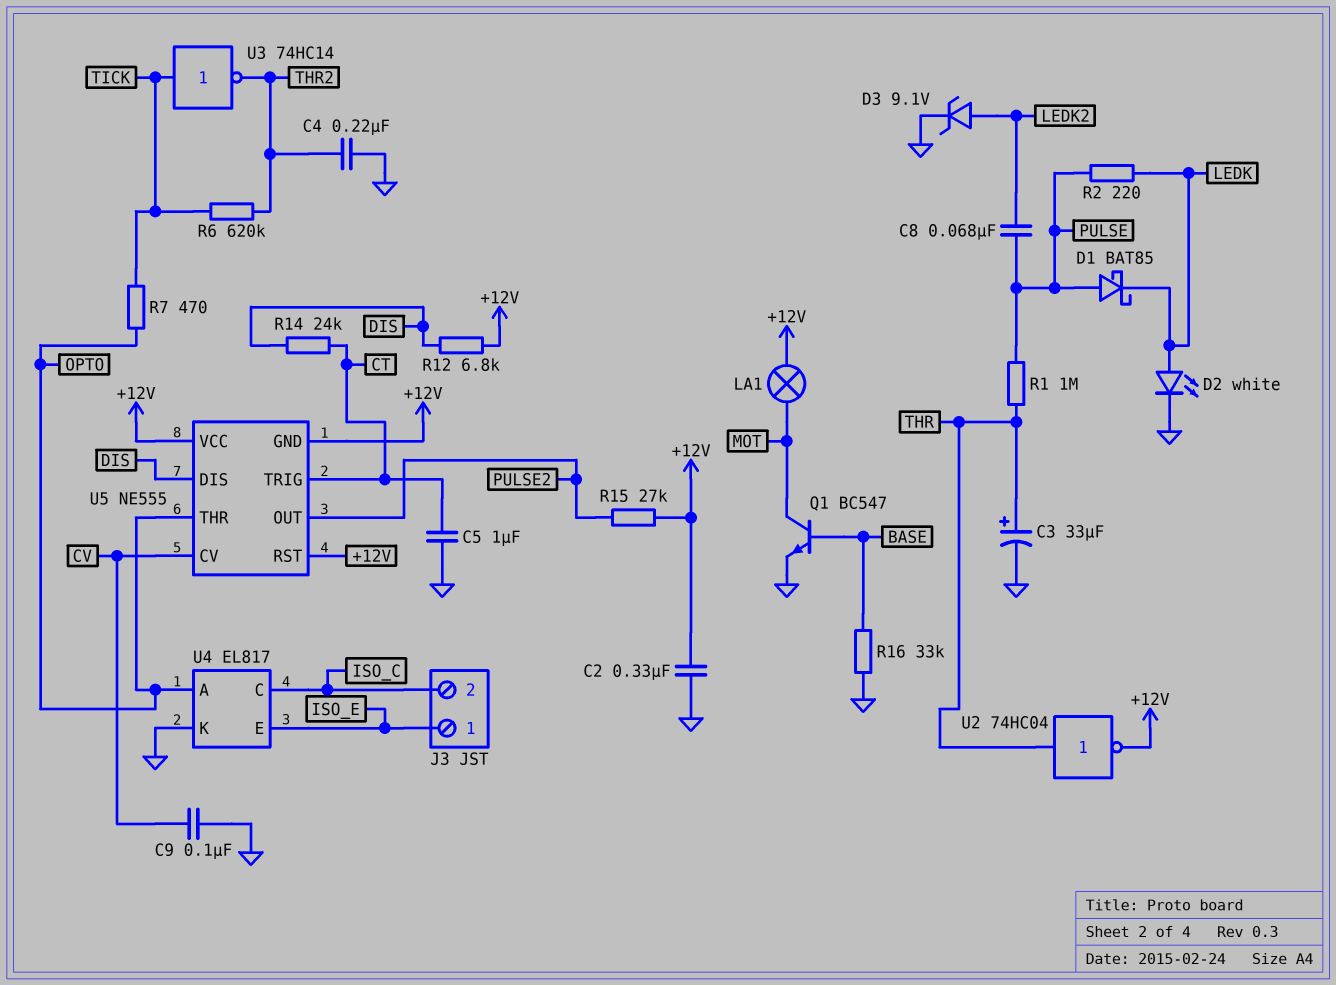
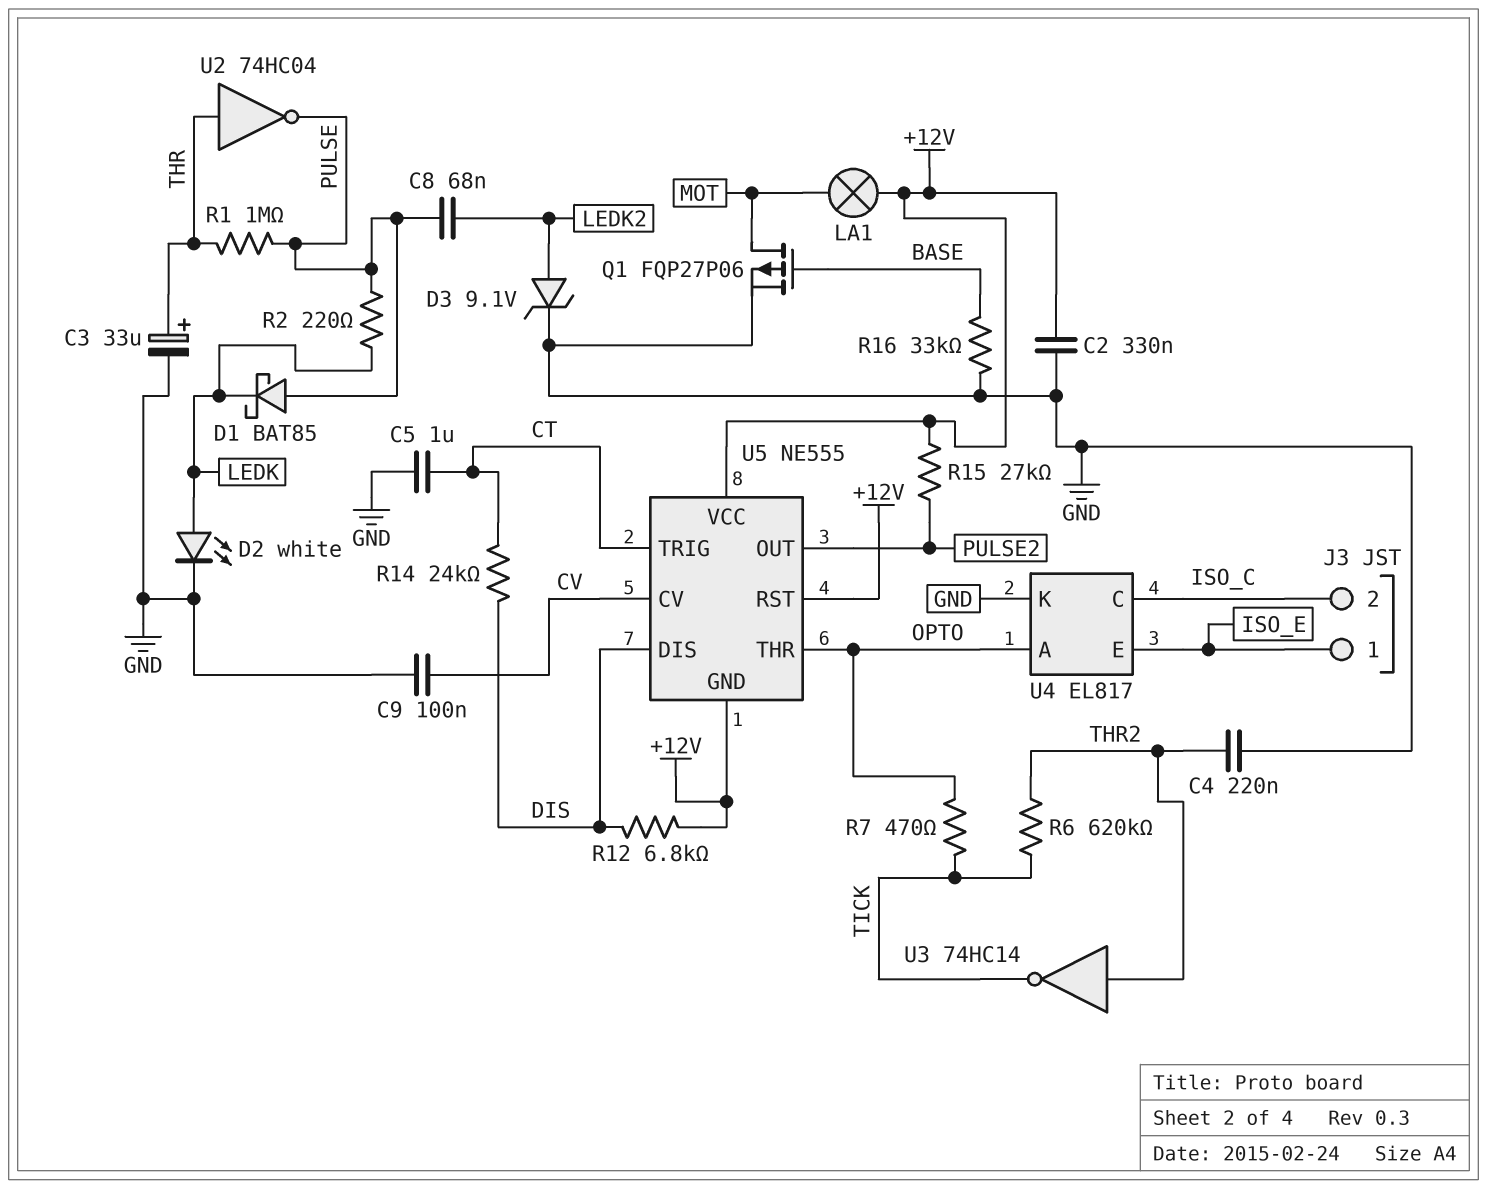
Q1: NPN BC547 (B BASE, C MOT, E GND) -> PMOS FQP27P06 (G BASE, D MOT, S GND)
U2: NOT 74HC04 (in THR, out +12V) -> NOT 74HC04 (in THR, out PULSE)
U3: NOT 74HC14 (in TICK, out THR2) -> NOT 74HC14 (in THR2, out TICK)

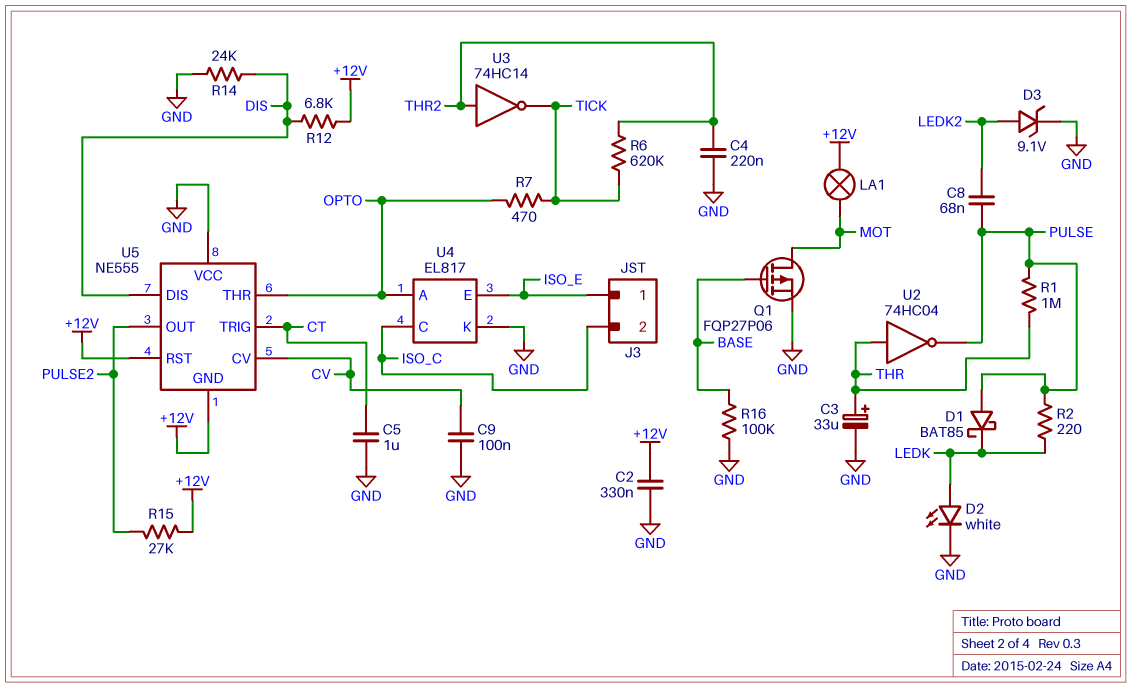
R14: 24k (CT, DIS) -> 24k (DIS, GND)
R16: 33k (BASE, GND) -> 100k (BASE, GND)
U5 pin VCC: +12V -> GND

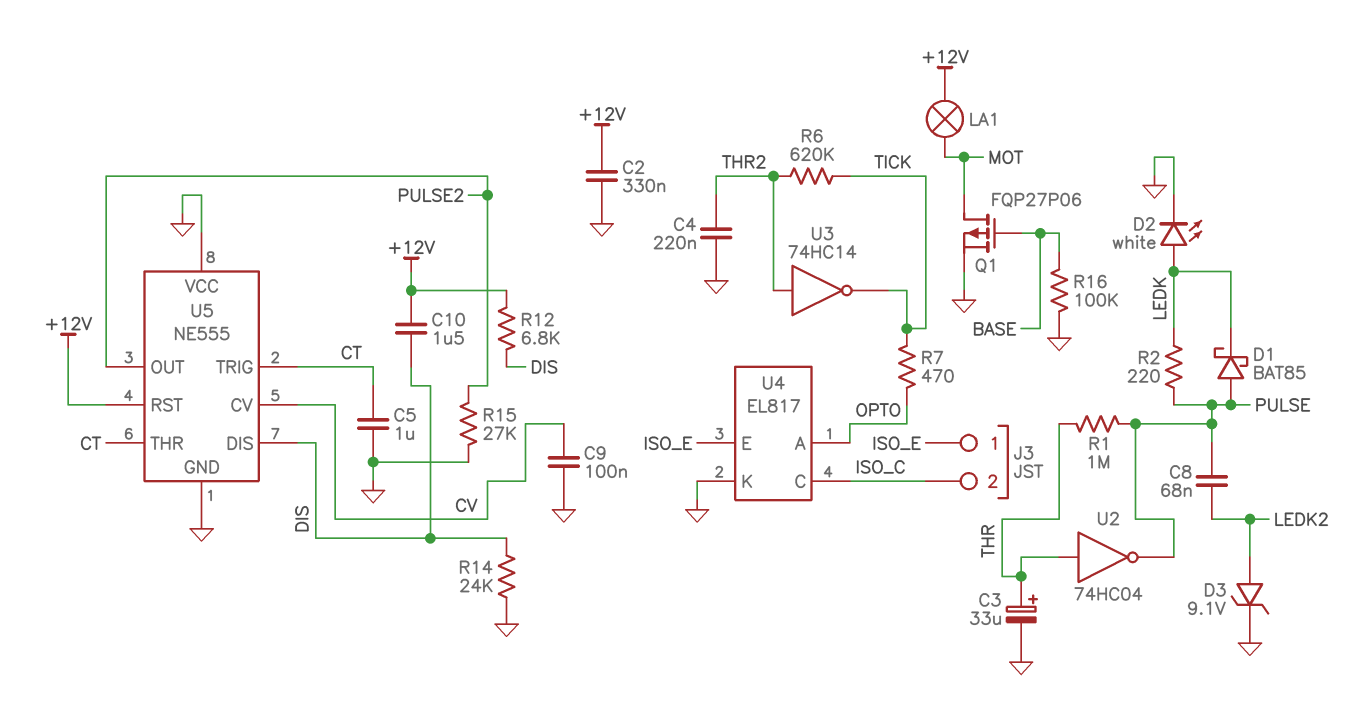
C10: none -> 1.5uF (+12V, DIS)
R15: 27k (+12V, PULSE2) -> 27k (GND, PULSE2)
U5 pin GND: +12V -> GND
U5 pin THR: OPTO -> CT

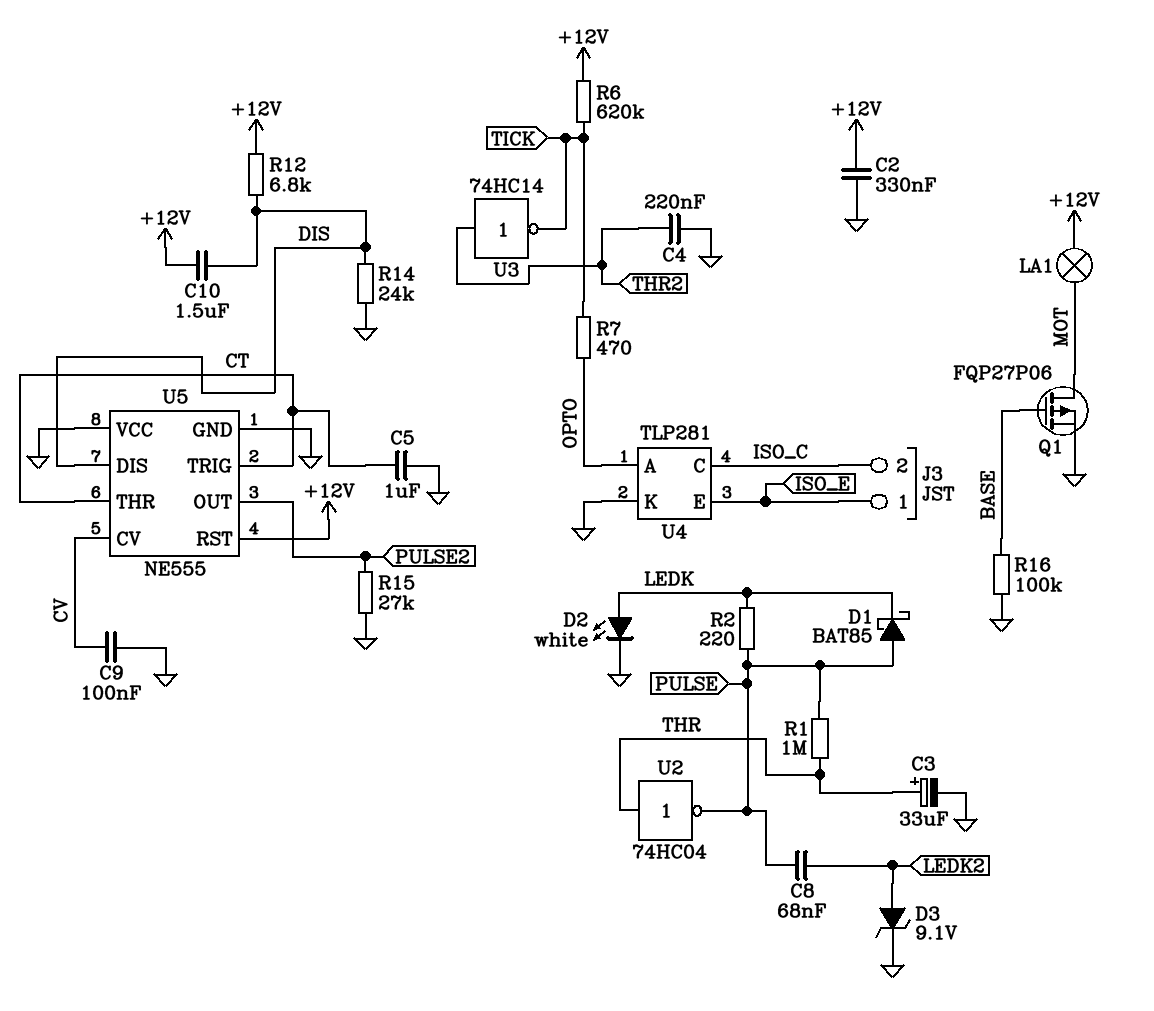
R6: 620k (THR2, TICK) -> 620k (+12V, TICK)
U4: EL817 -> TLP281

